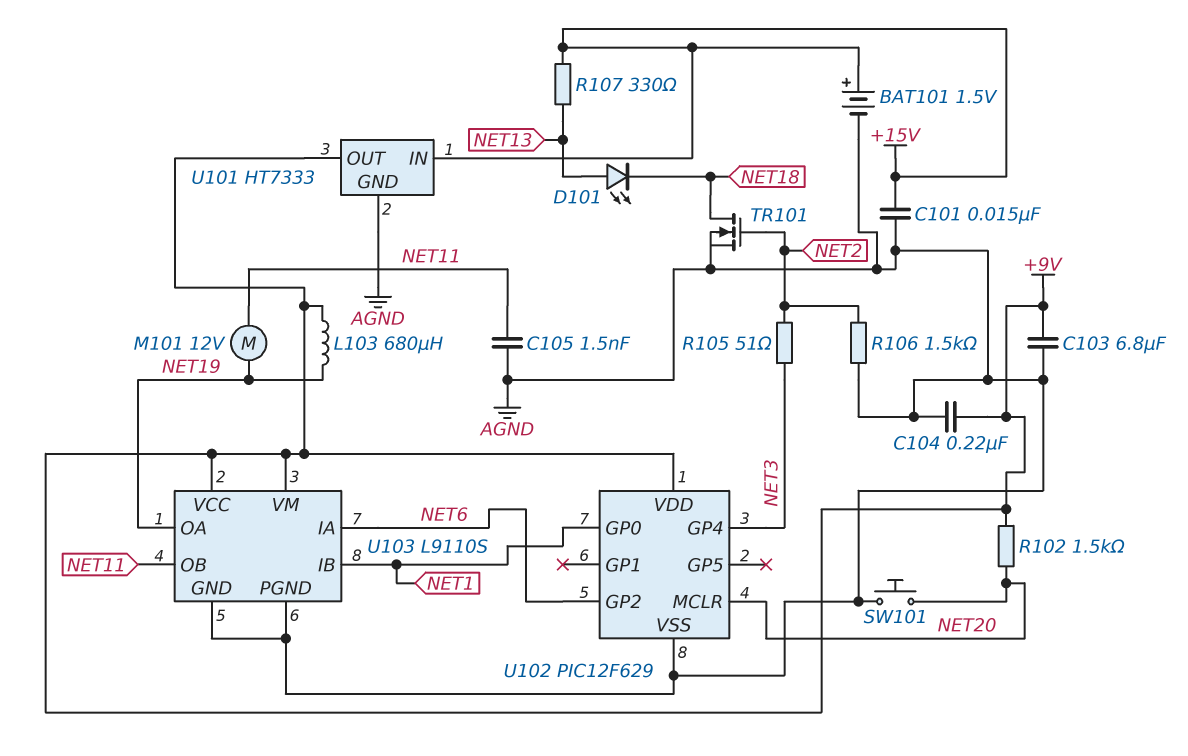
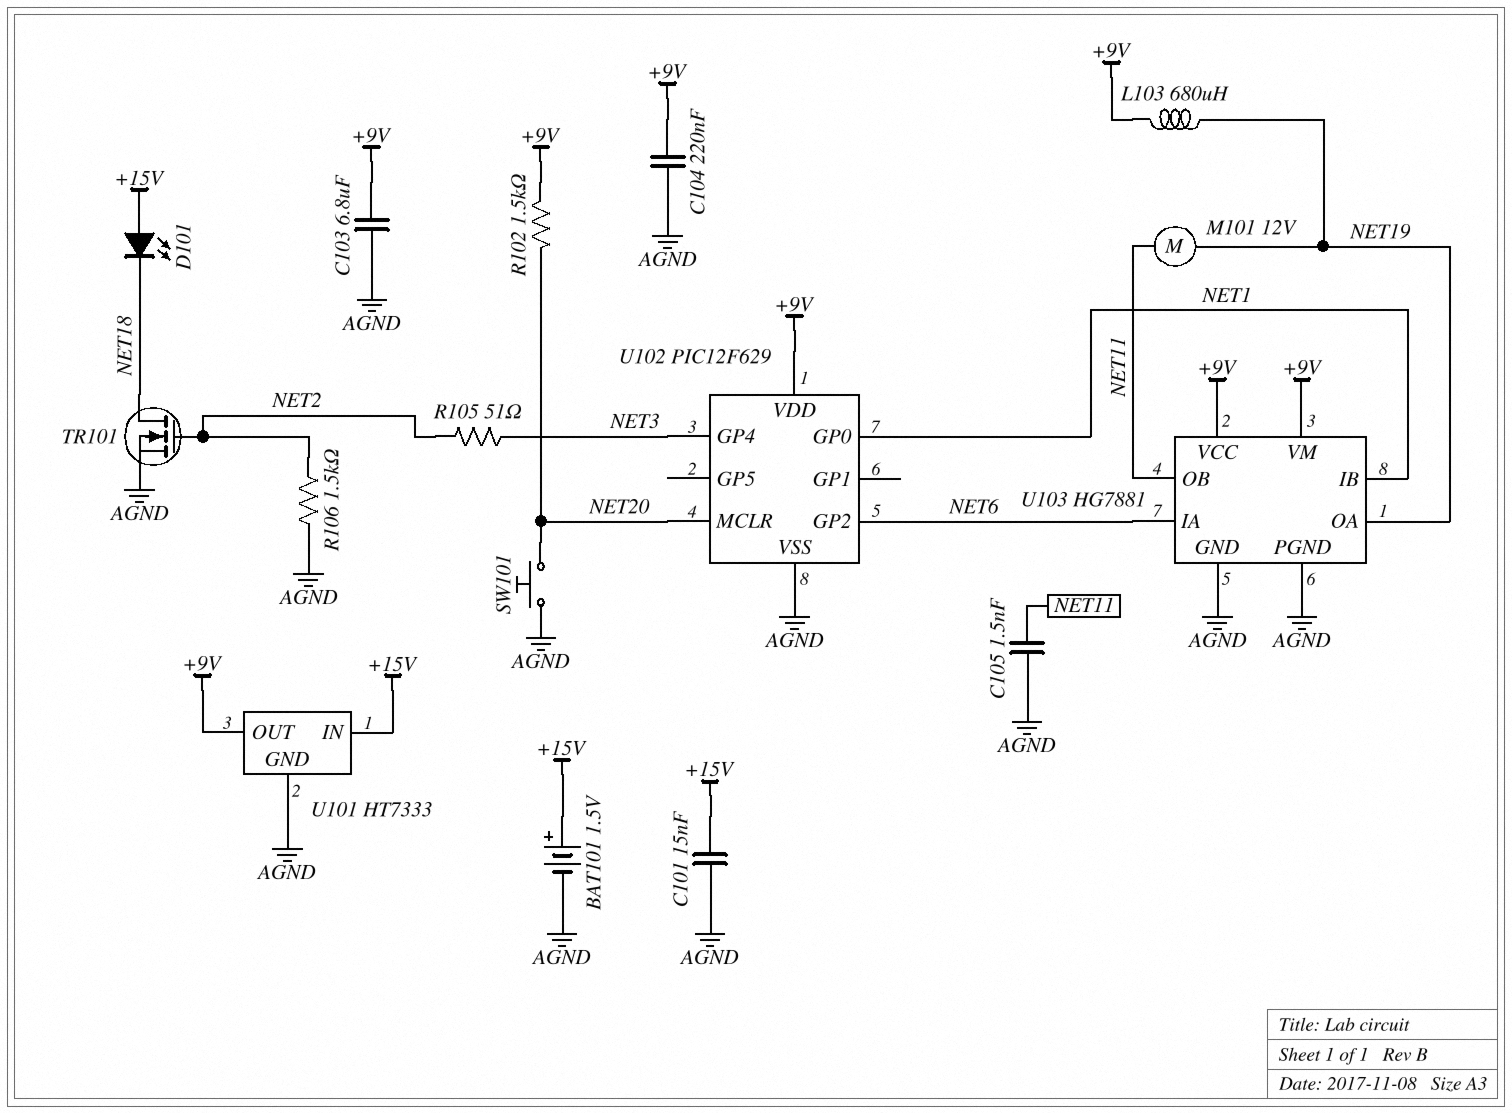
D101: LED (A NET13, K NET18) -> LED (A +15V, K NET18)
R107: 330 (+15V, NET13) -> none
U103: L9110S -> HG7881

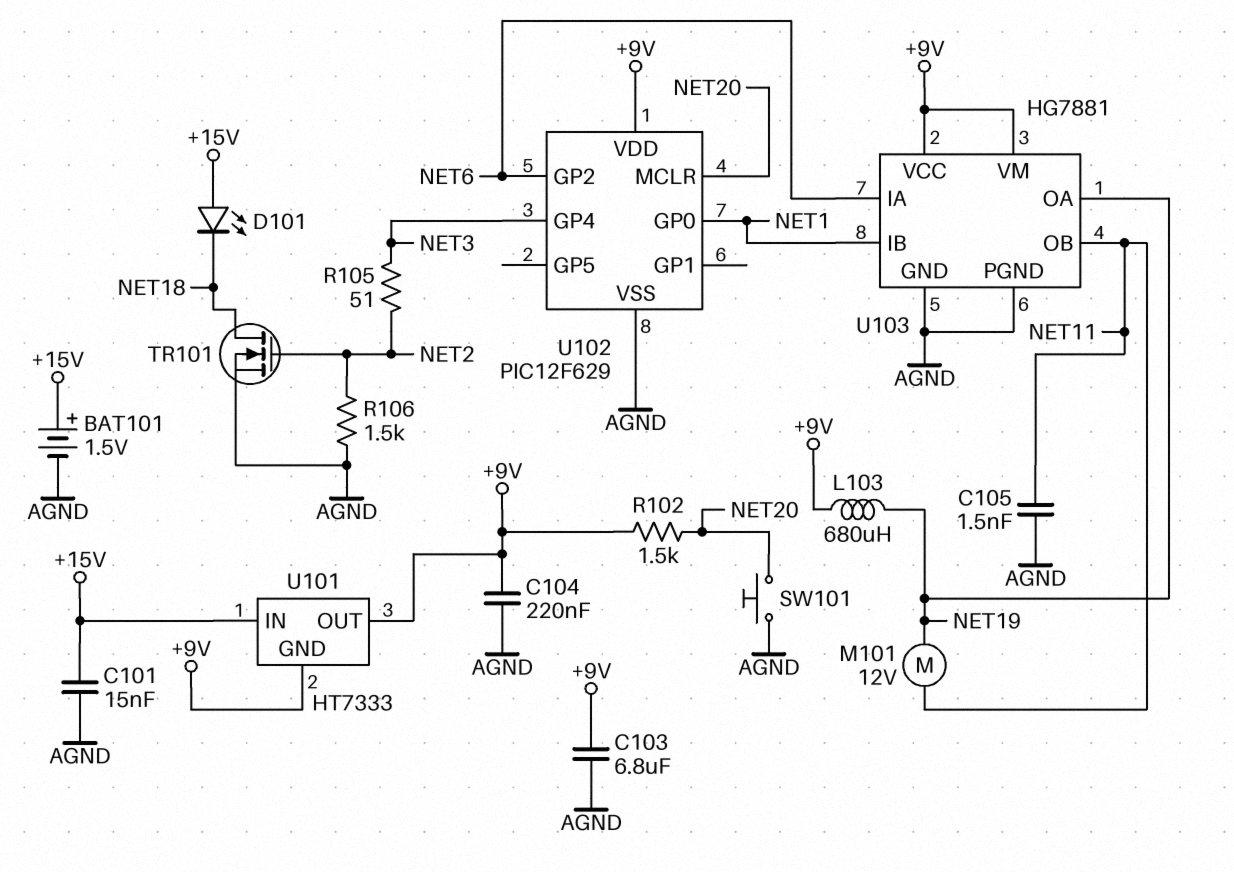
U101 pin GND: AGND -> +9V

